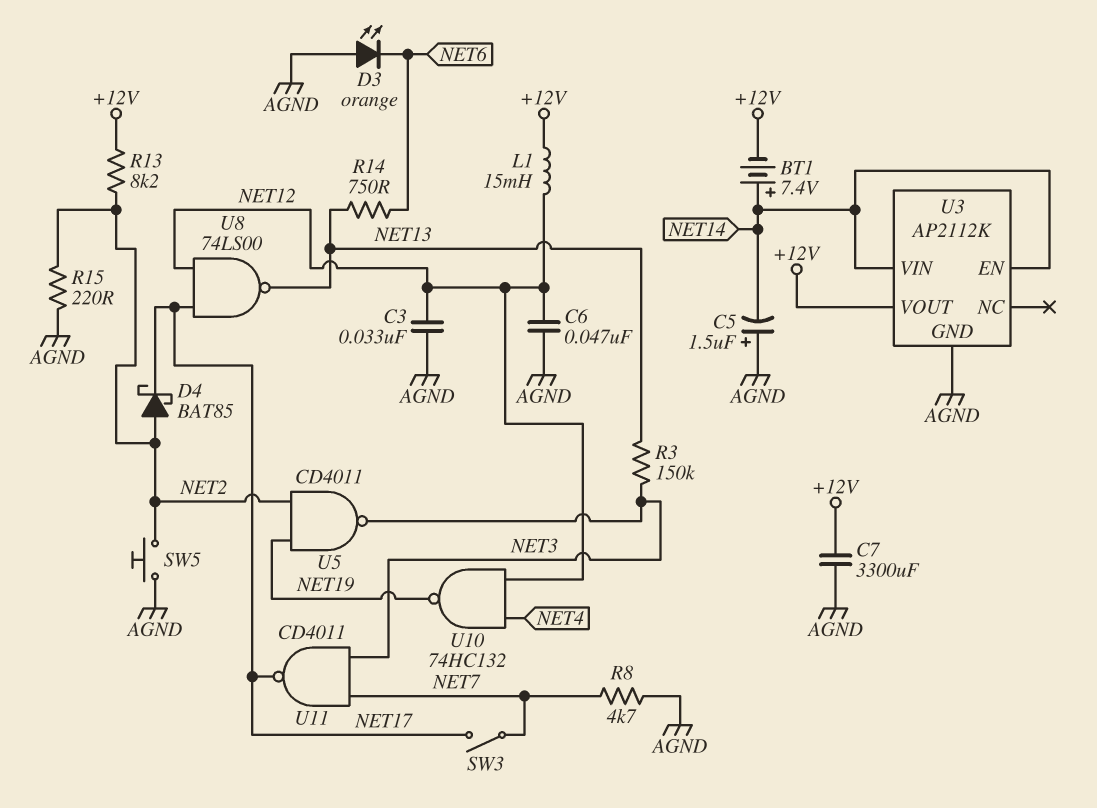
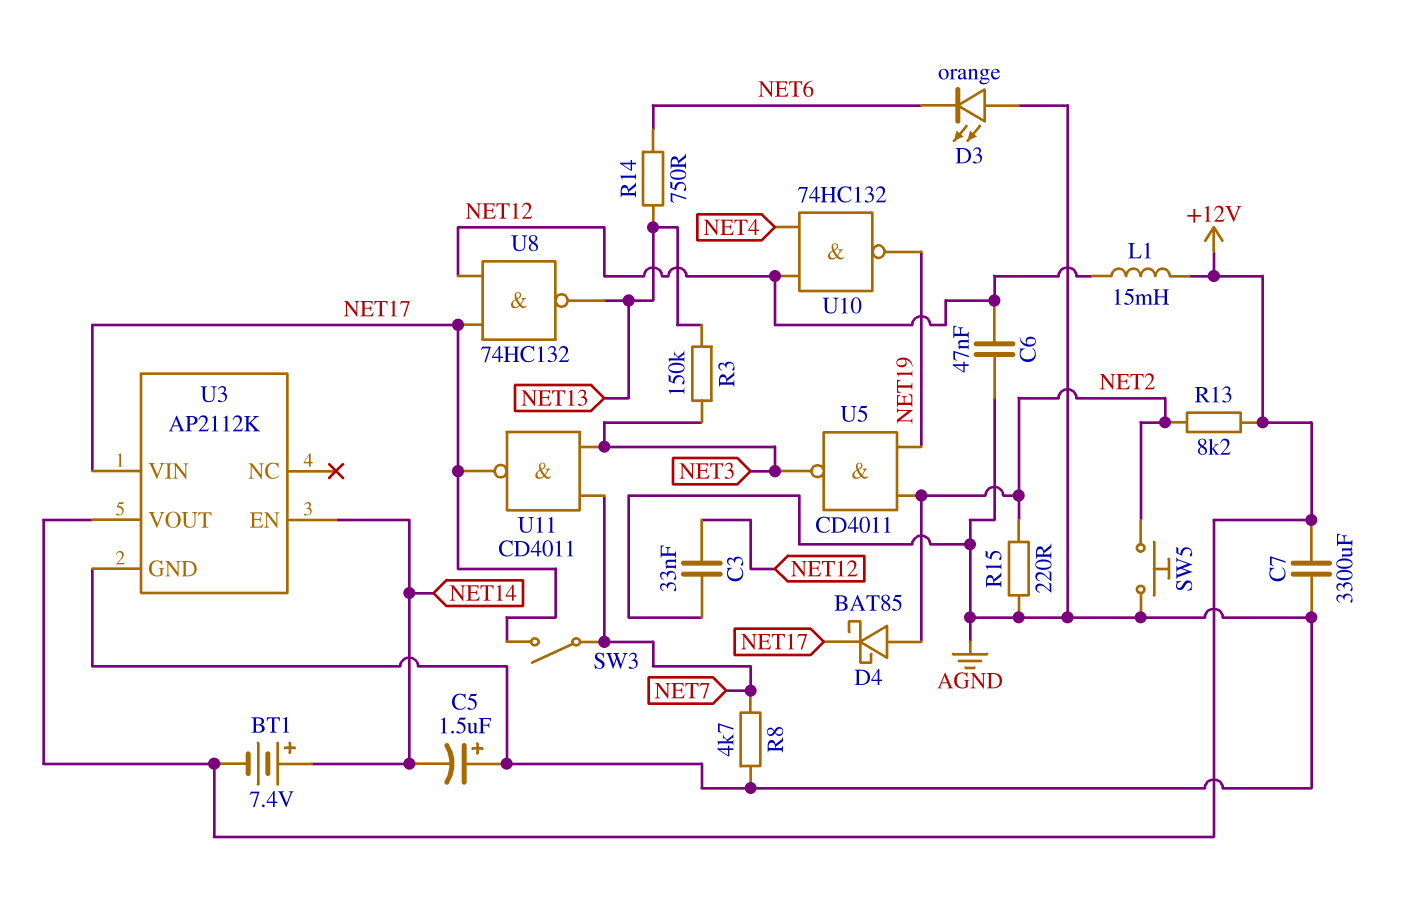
U3 pin VIN: NET14 -> NET17
U8: NAND 74LS00 (in NET12, in NET17, out NET13) -> NAND 74HC132 (in NET12, in NET17, out NET13)

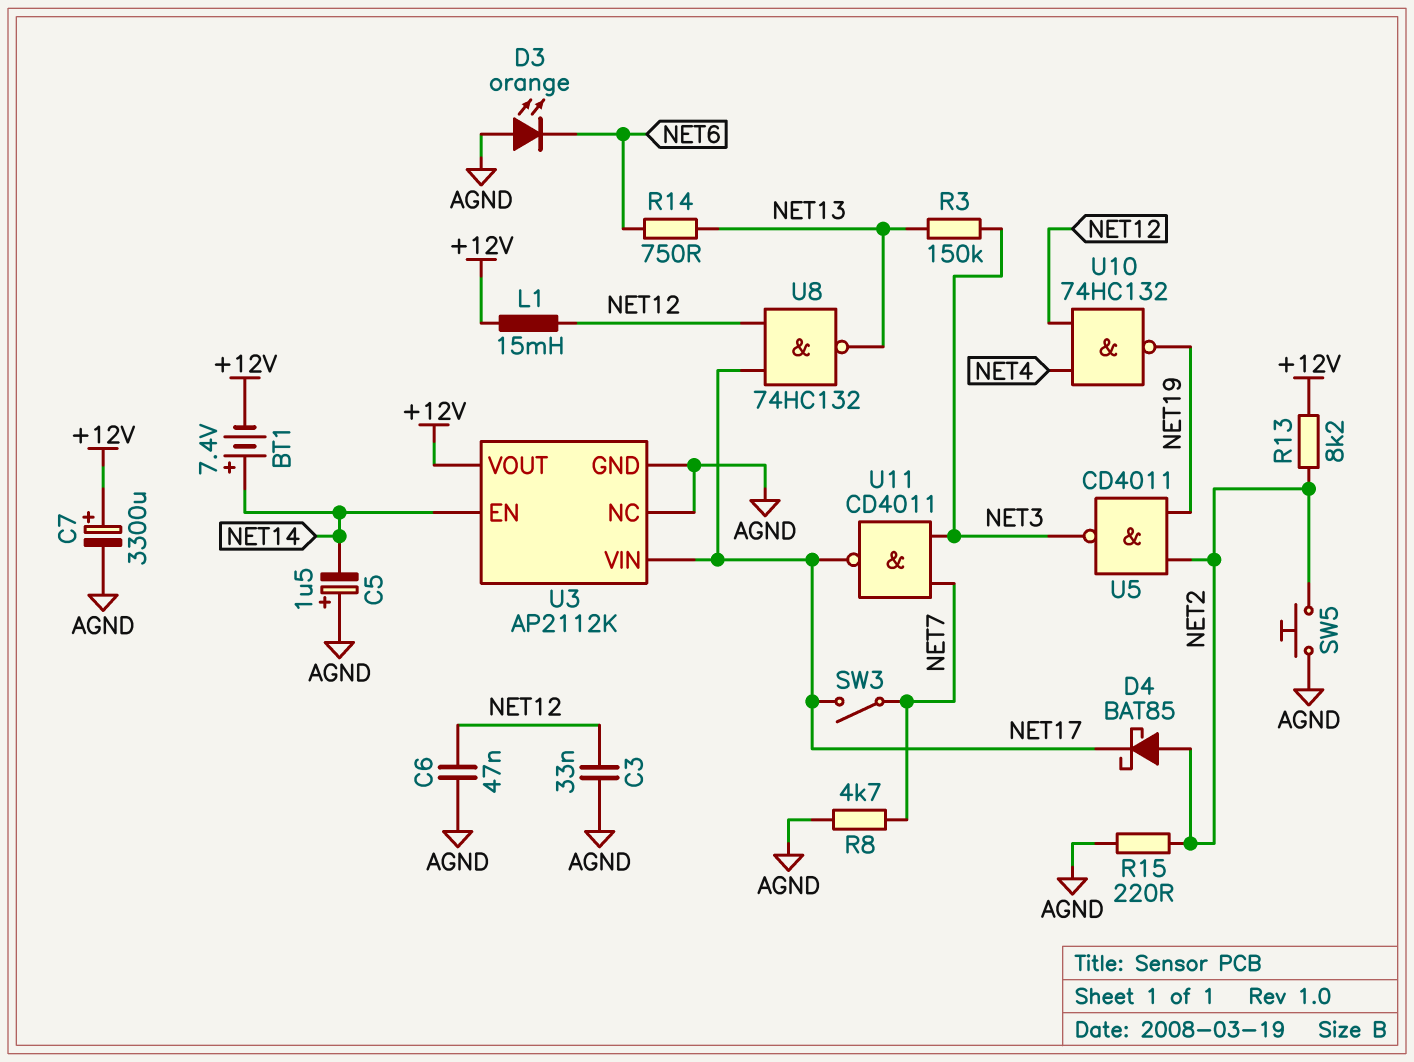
C7: 3300uF (+12V, AGND) -> 3300uF (plus +12V, minus AGND)
U3 pin NC: none -> AGND

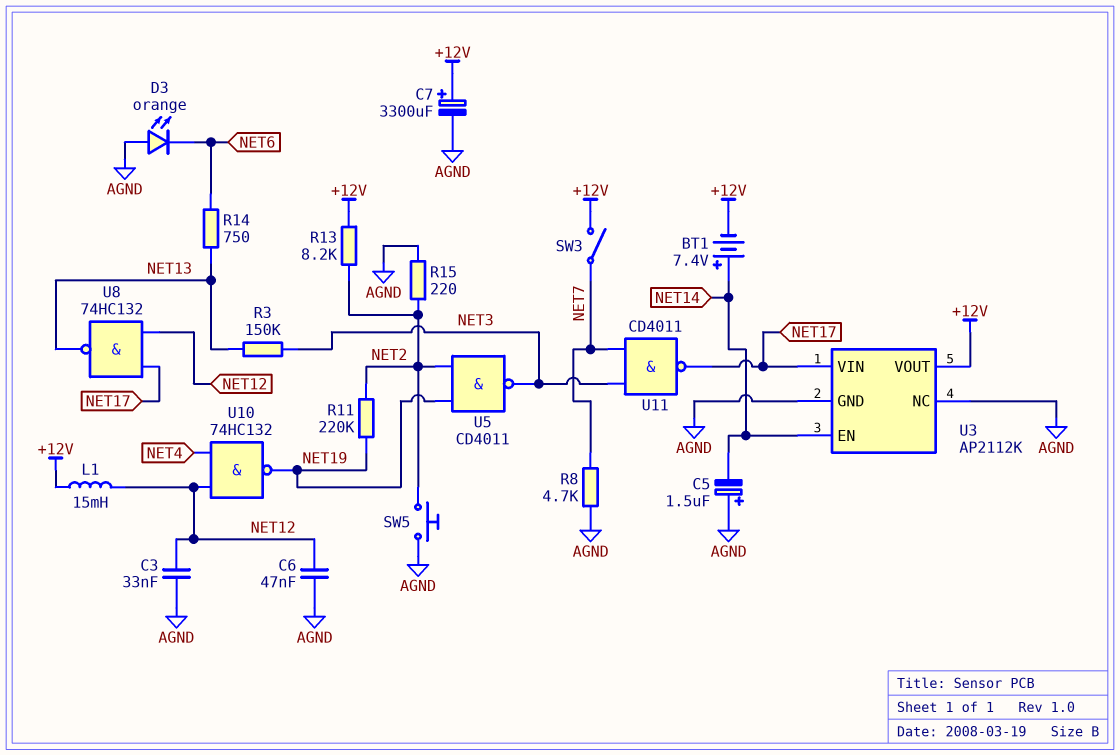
D4: schottky BAT85 (A NET2, K NET17) -> none
R11: none -> 220k (NET2, NET19)
SW3: switch (NET7, NET17) -> switch (+12V, NET7)

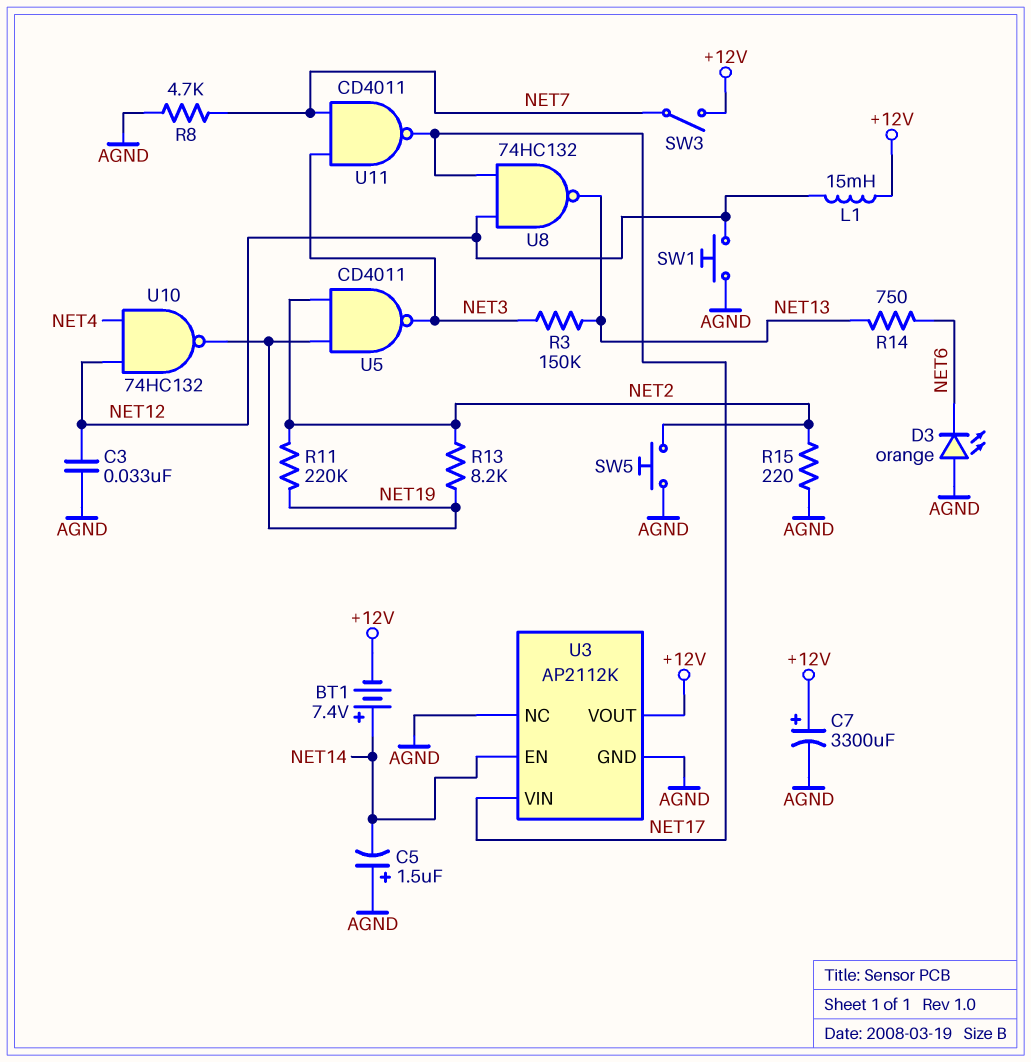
C6: 47nF (AGND, NET12) -> none
R13: 8.2k (+12V, NET2) -> 8.2k (NET2, NET19)
SW1: none -> button (AGND, NET12)

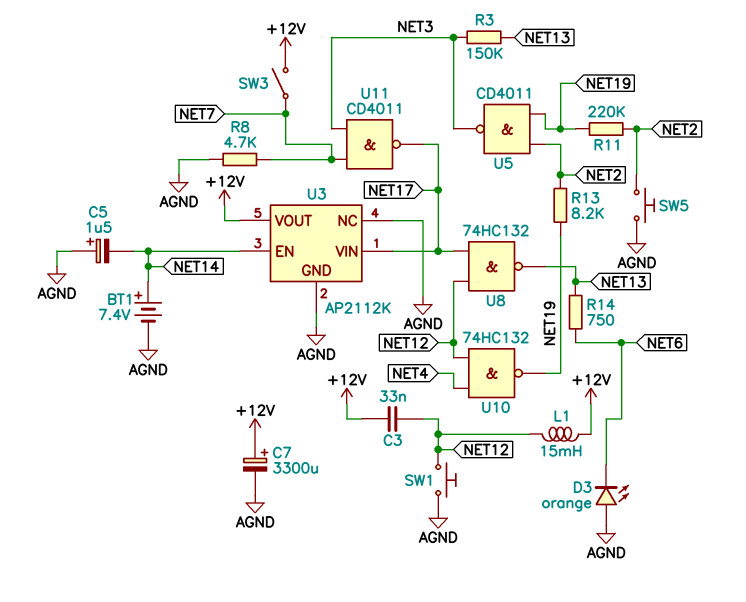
BT1: 7.4V (plus NET14, minus +12V) -> 7.4V (plus NET14, minus AGND)
C3: 33nF (AGND, NET12) -> 33nF (+12V, NET12)
R15: 220 (AGND, NET2) -> none

